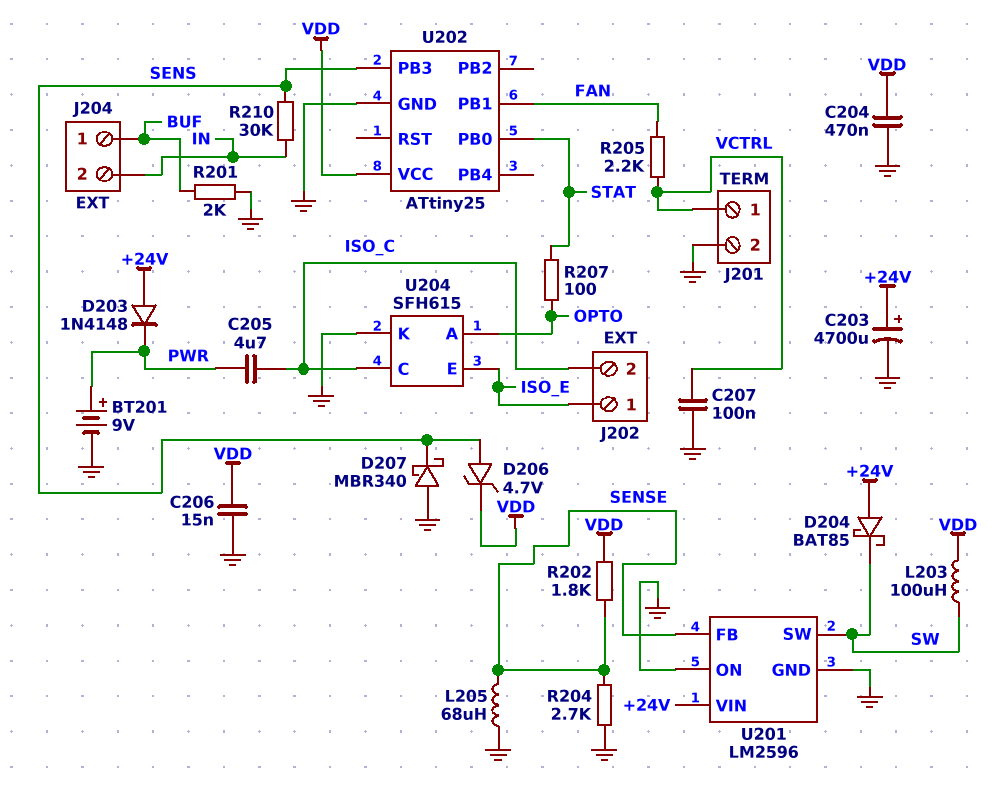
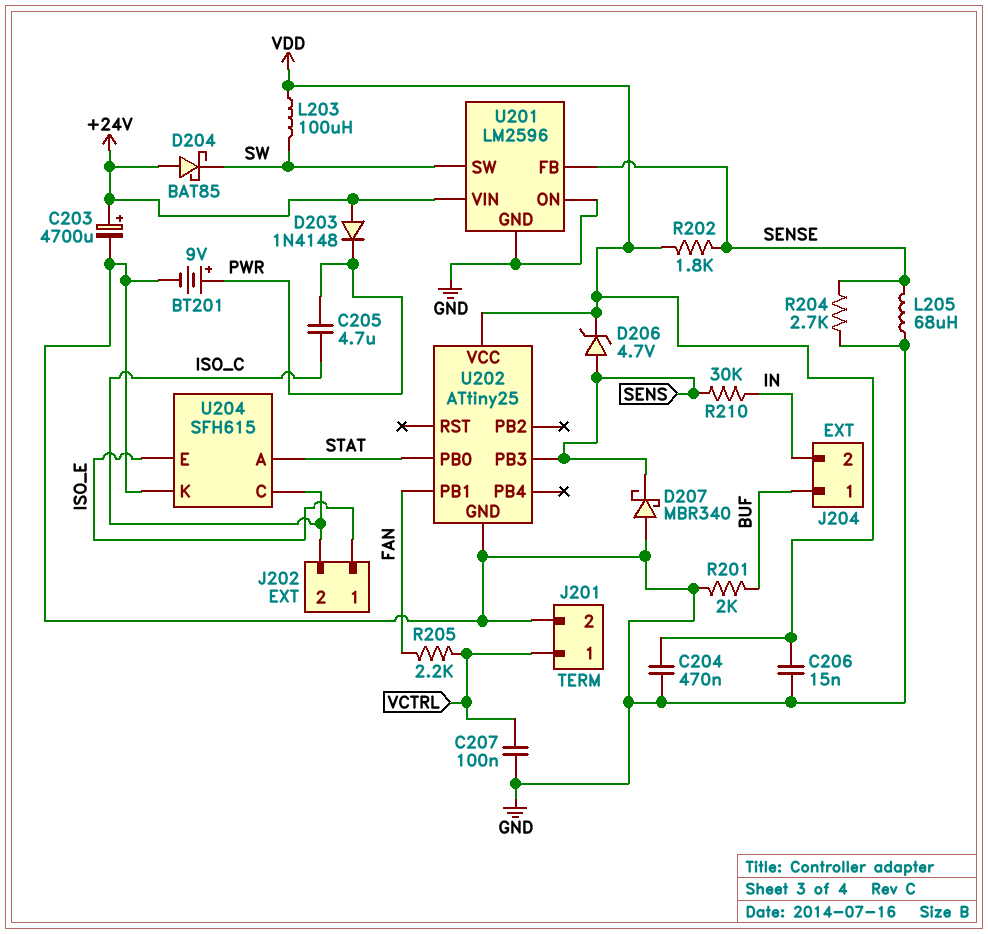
R207: 100 (OPTO, STAT) -> none
U204 pin A: OPTO -> STAT

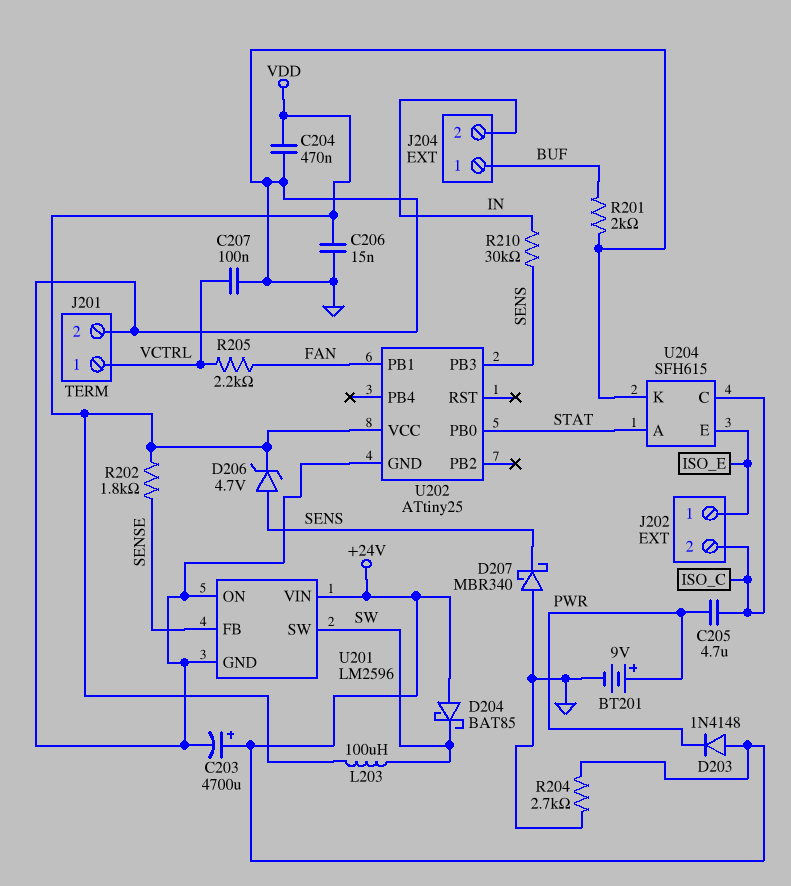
L205: 68uH (GND, SENSE) -> none
R204: 2.7k (GND, SENSE) -> 2.7k (+24V, GND)

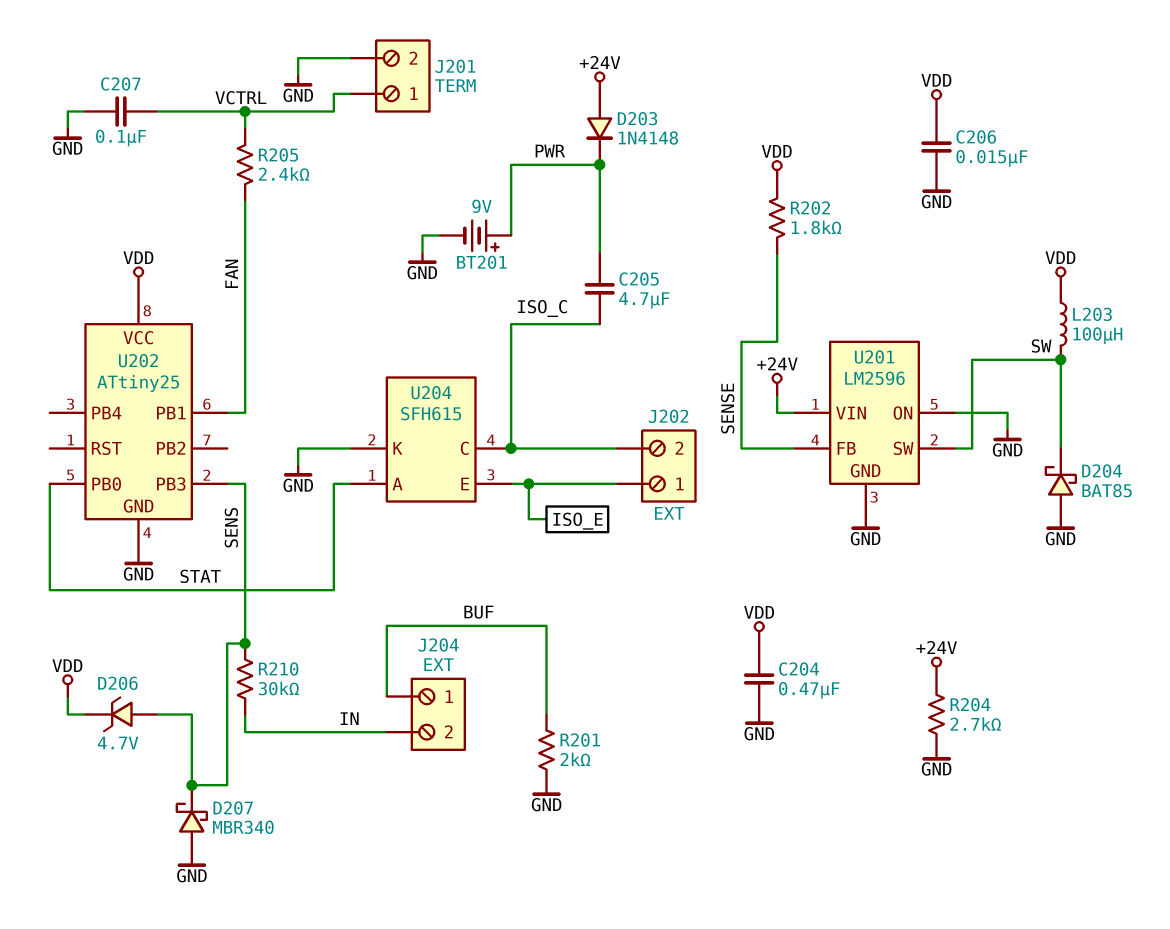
C203: 4700uF (plus +24V, minus GND) -> none
D204: schottky BAT85 (A +24V, K SW) -> schottky BAT85 (A GND, K SW)
R205: 2.2k (FAN, VCTRL) -> 2.4k (FAN, VCTRL)

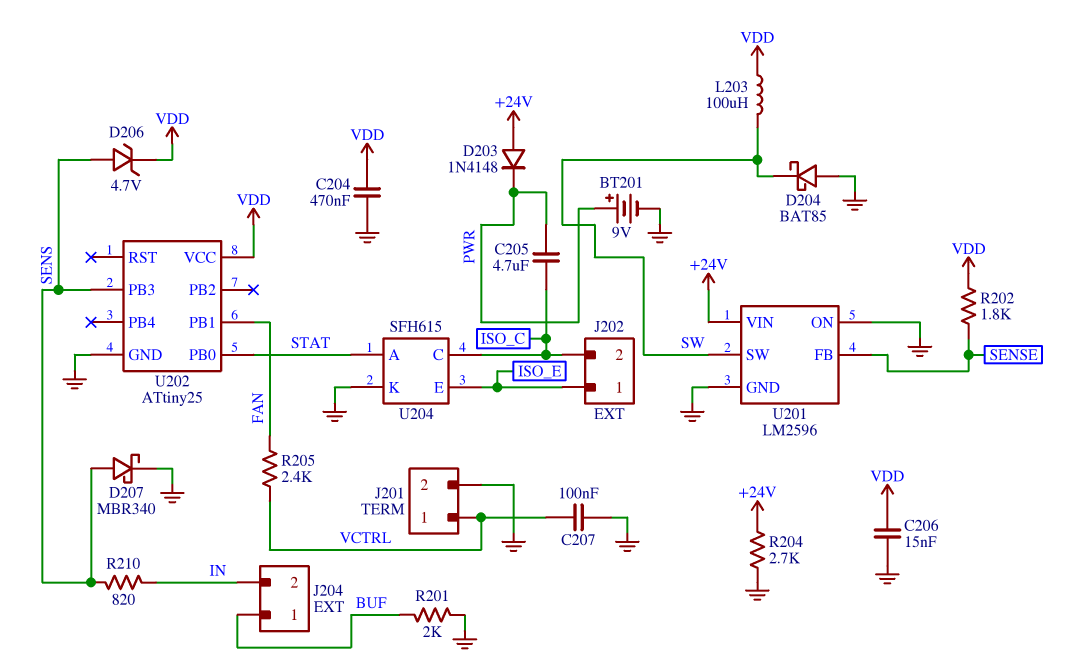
D207: schottky MBR340 (A GND, K SENS) -> schottky MBR340 (A SENS, K GND)
R210: 30k (IN, SENS) -> 820 (IN, SENS)

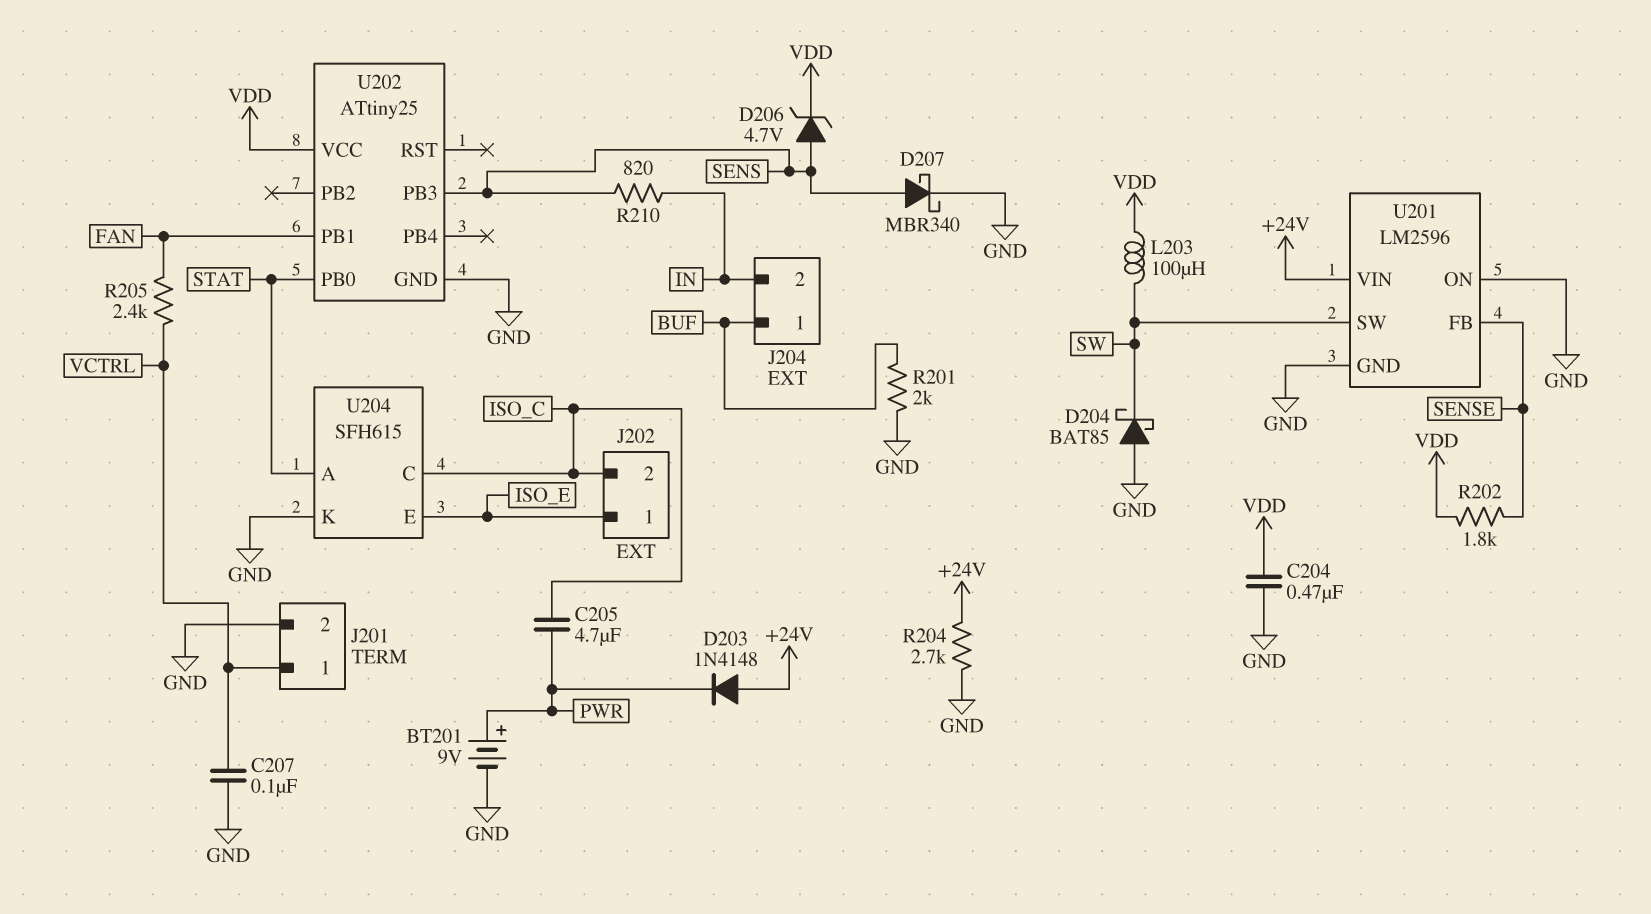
C206: 15nF (GND, VDD) -> none

